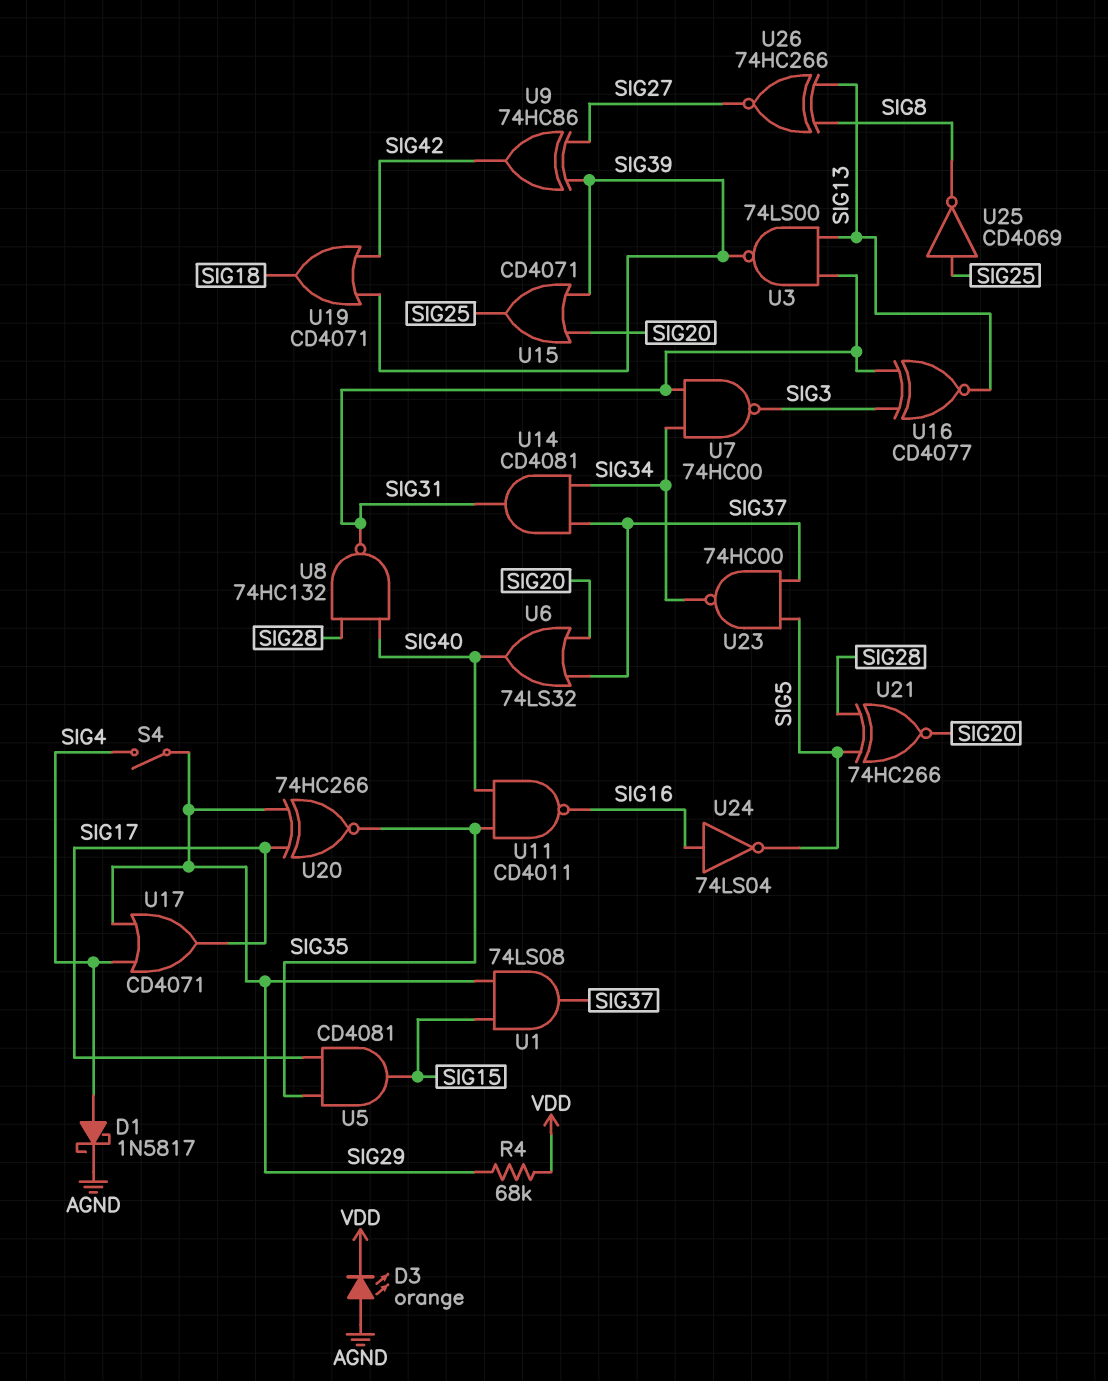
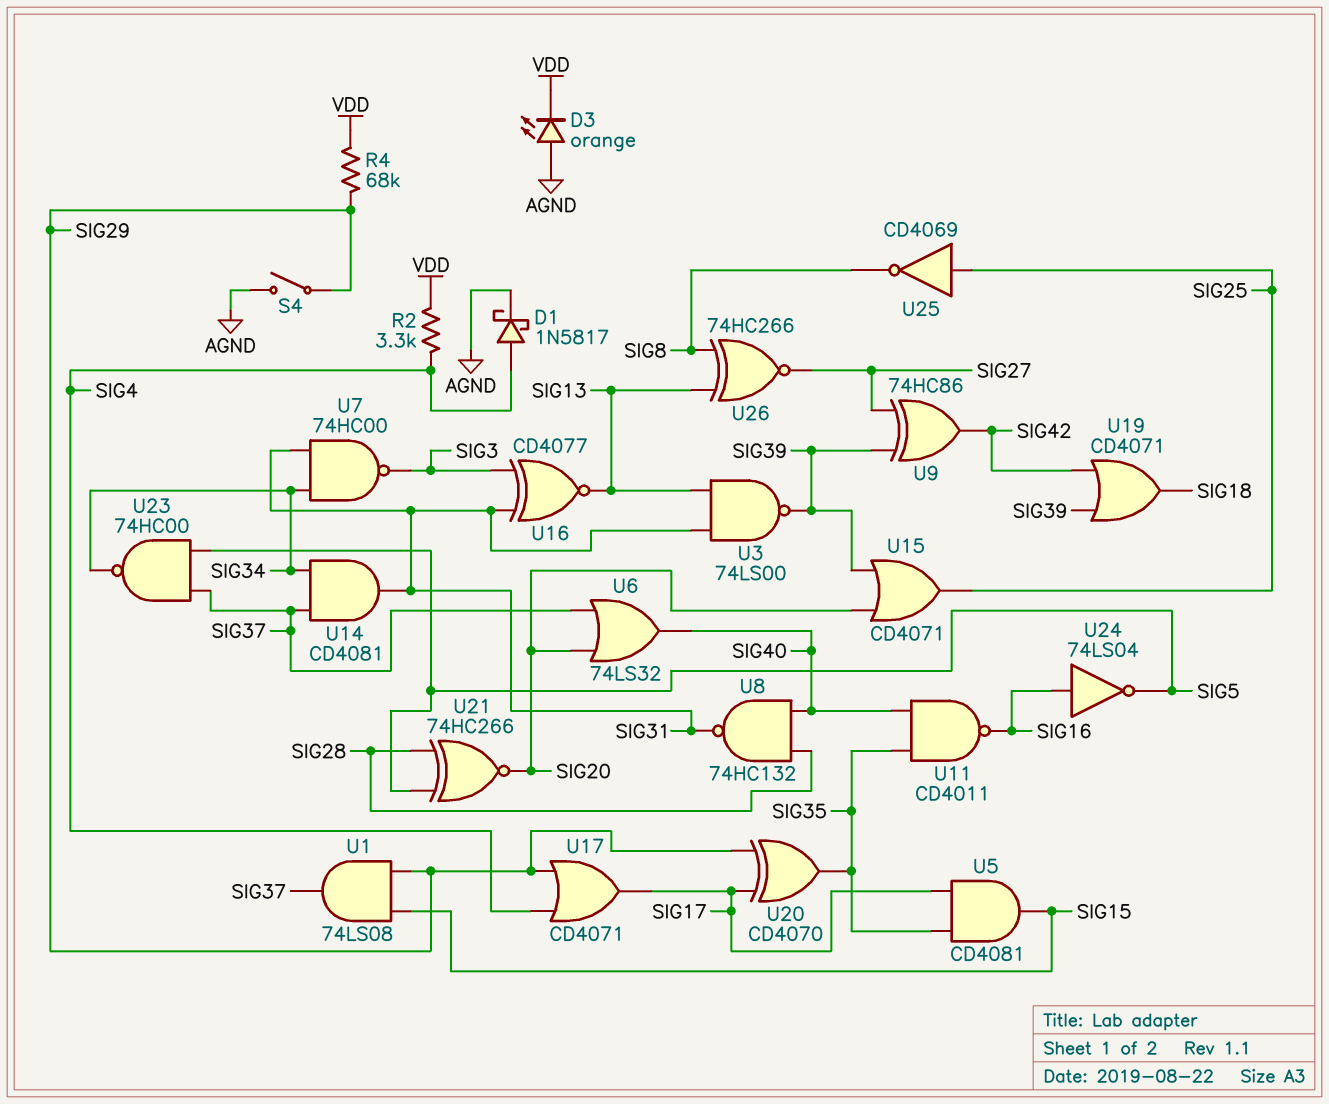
R2: none -> 3.3k (SIG4, VDD)
S4: switch (SIG4, SIG29) -> switch (AGND, SIG29)
U20: XNOR 74HC266 (in SIG17, in SIG29, out SIG35) -> XOR CD4070 (in SIG17, in SIG29, out SIG35)

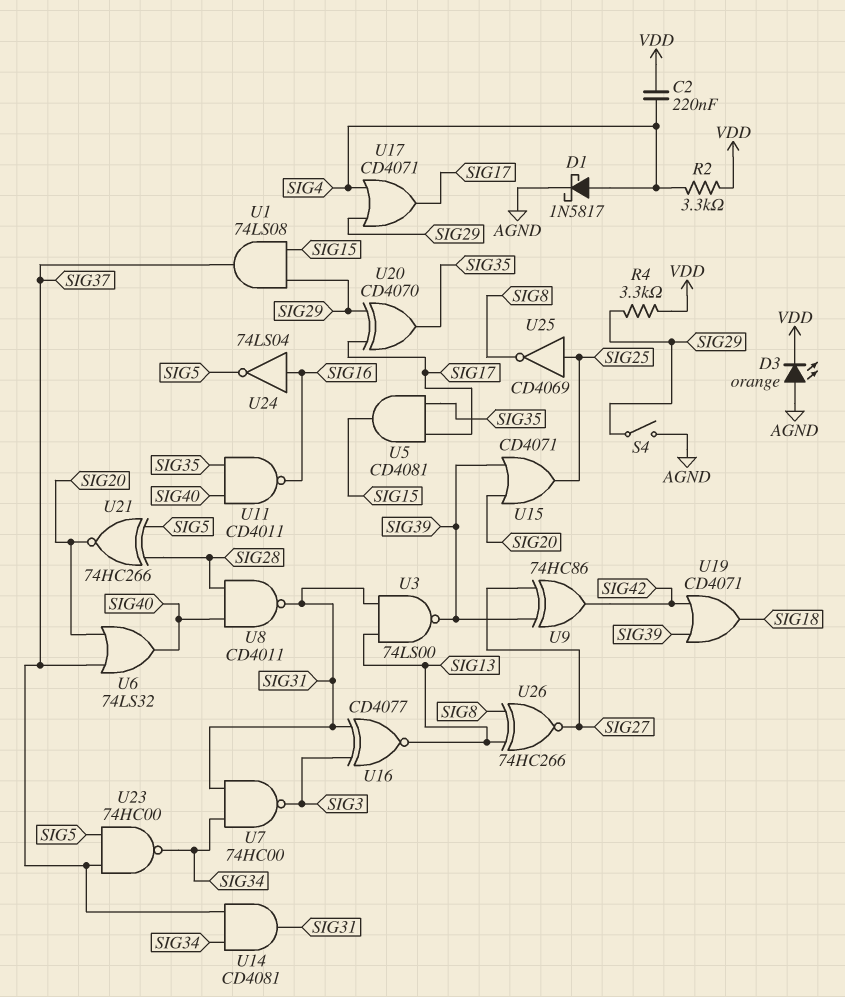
C2: none -> 220nF (SIG4, VDD)
R4: 68k (SIG29, VDD) -> 3.3k (SIG29, VDD)
U8: NAND 74HC132 (in SIG28, in SIG40, out SIG31) -> NAND CD4011 (in SIG28, in SIG40, out SIG31)

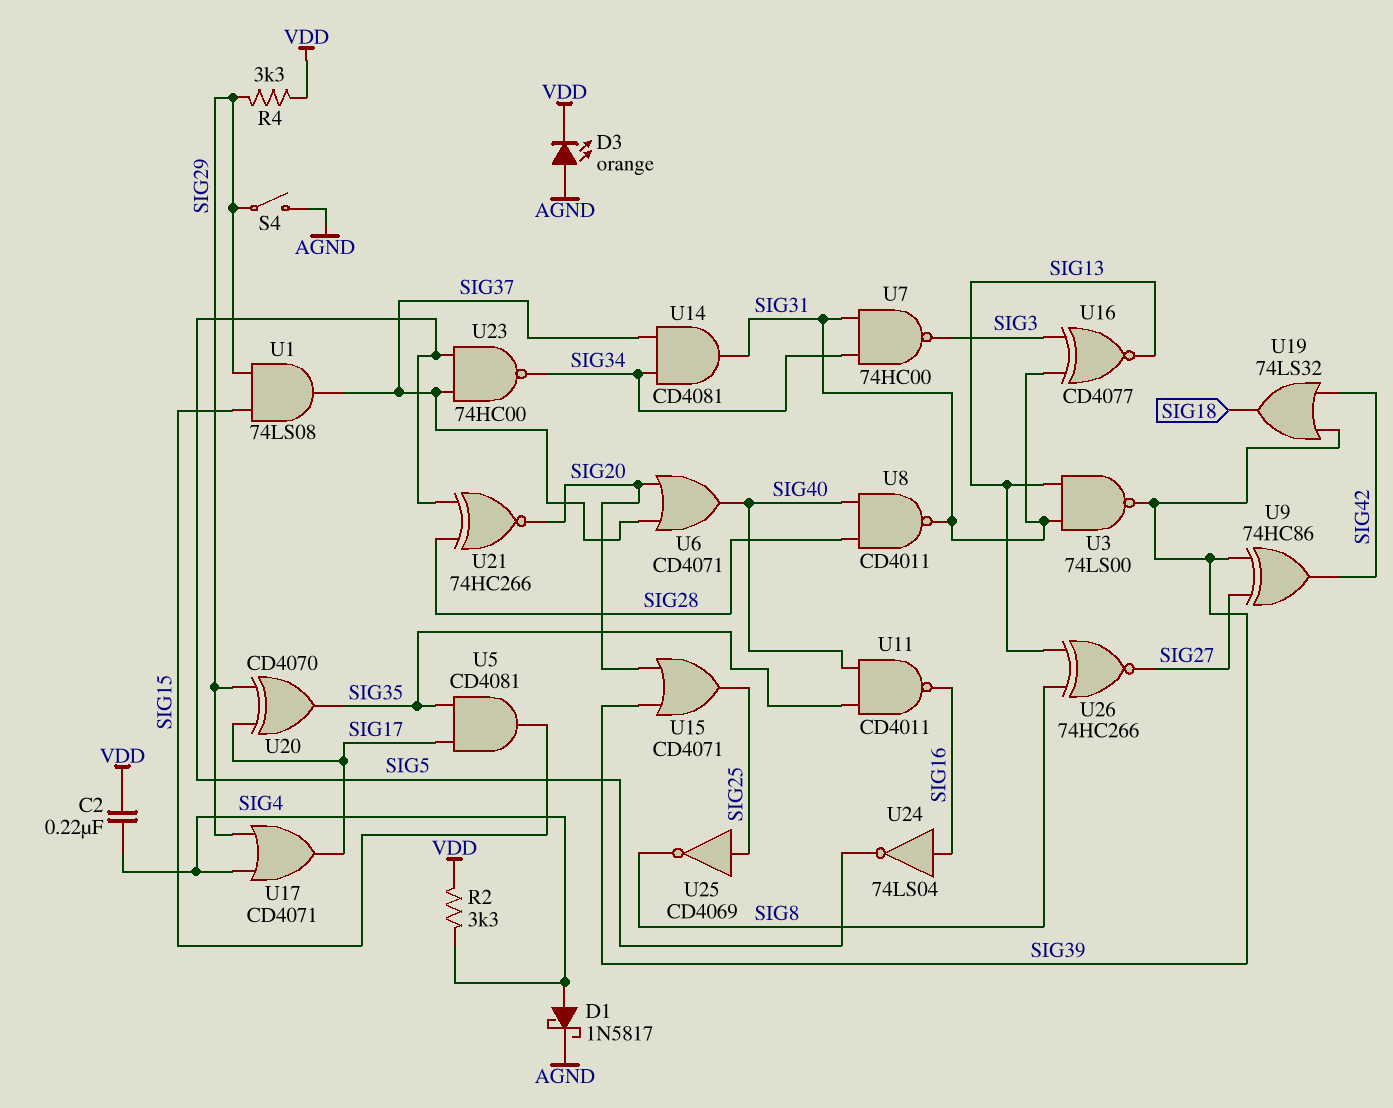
U6: OR 74LS32 (in SIG20, in SIG37, out SIG40) -> OR CD4071 (in SIG20, in SIG37, out SIG40)
U19: OR CD4071 (in SIG39, in SIG42, out SIG18) -> OR 74LS32 (in SIG39, in SIG42, out SIG18)

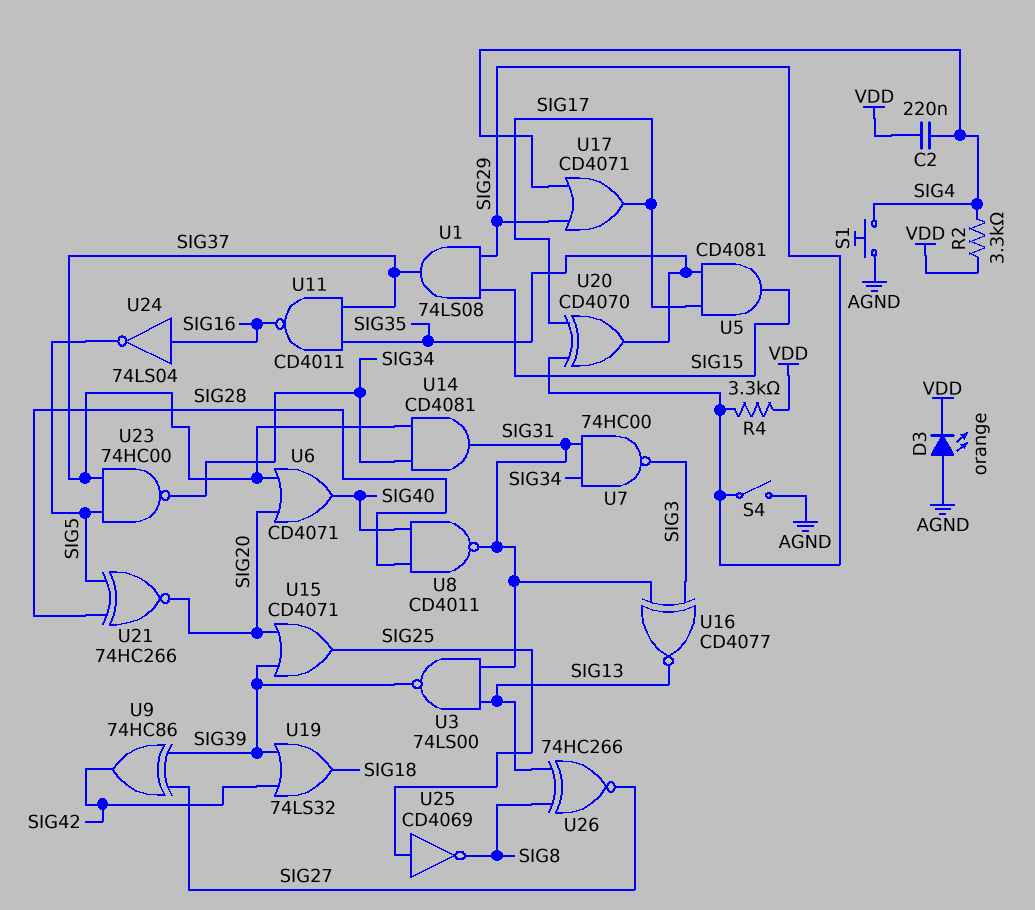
D1: schottky 1N5817 (A SIG4, K AGND) -> none
S1: none -> button (AGND, SIG4)
U11: NAND CD4011 (in SIG35, in SIG40, out SIG16) -> NAND CD4011 (in SIG35, in SIG37, out SIG16)

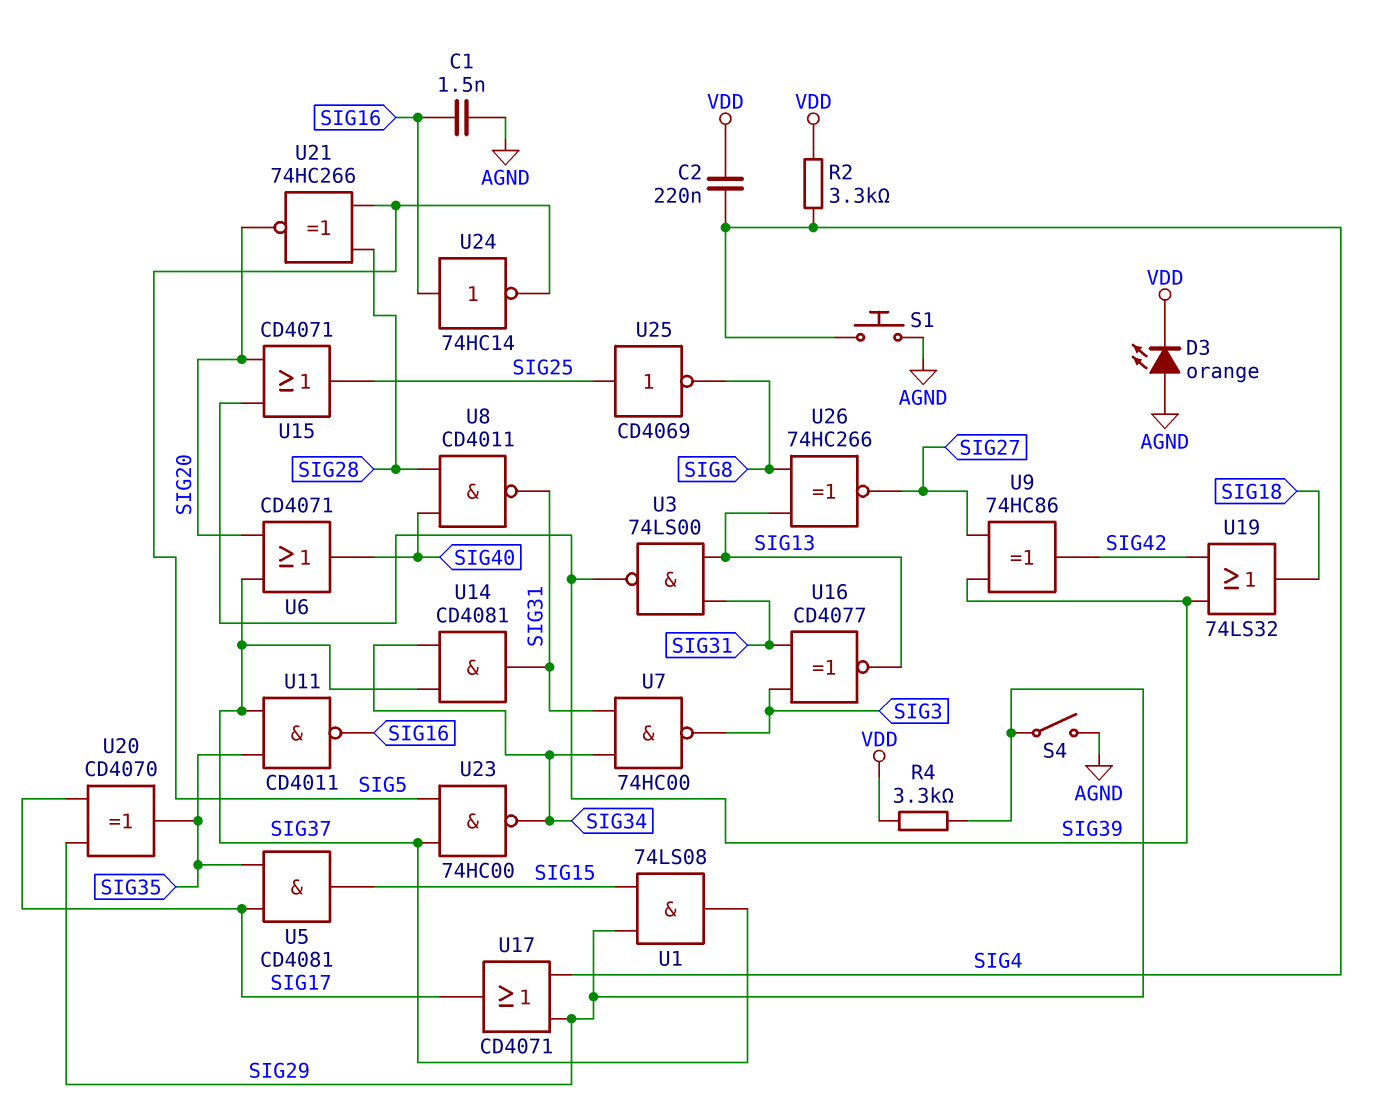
C1: none -> 1.5nF (AGND, SIG16)
U24: NOT 74LS04 (in SIG16, out SIG5) -> NOT 74HC14 (in SIG16, out SIG5)

